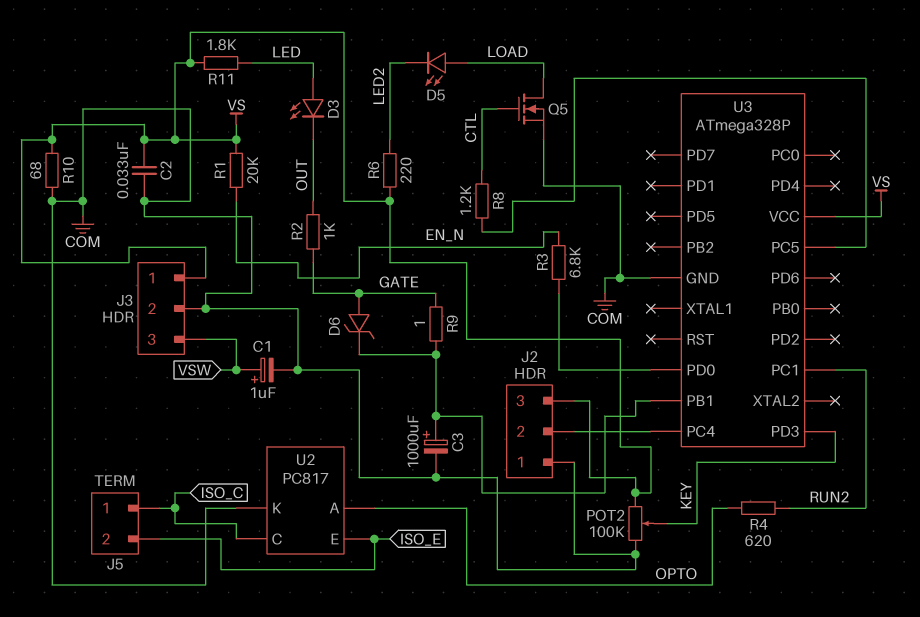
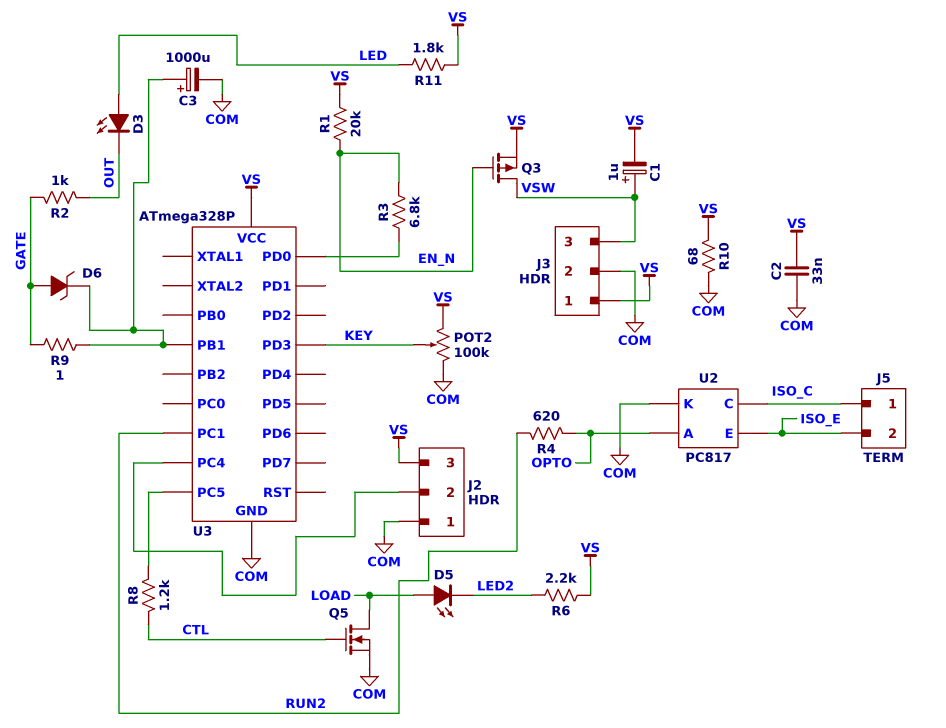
C1: 1uF (plus VSW, minus COM) -> 1uF (plus VSW, minus VS)
Q3: none -> PMOS (G EN_N, D VSW, S VS)
R6: 220 (LED2, VS) -> 2.2k (LED2, VS)

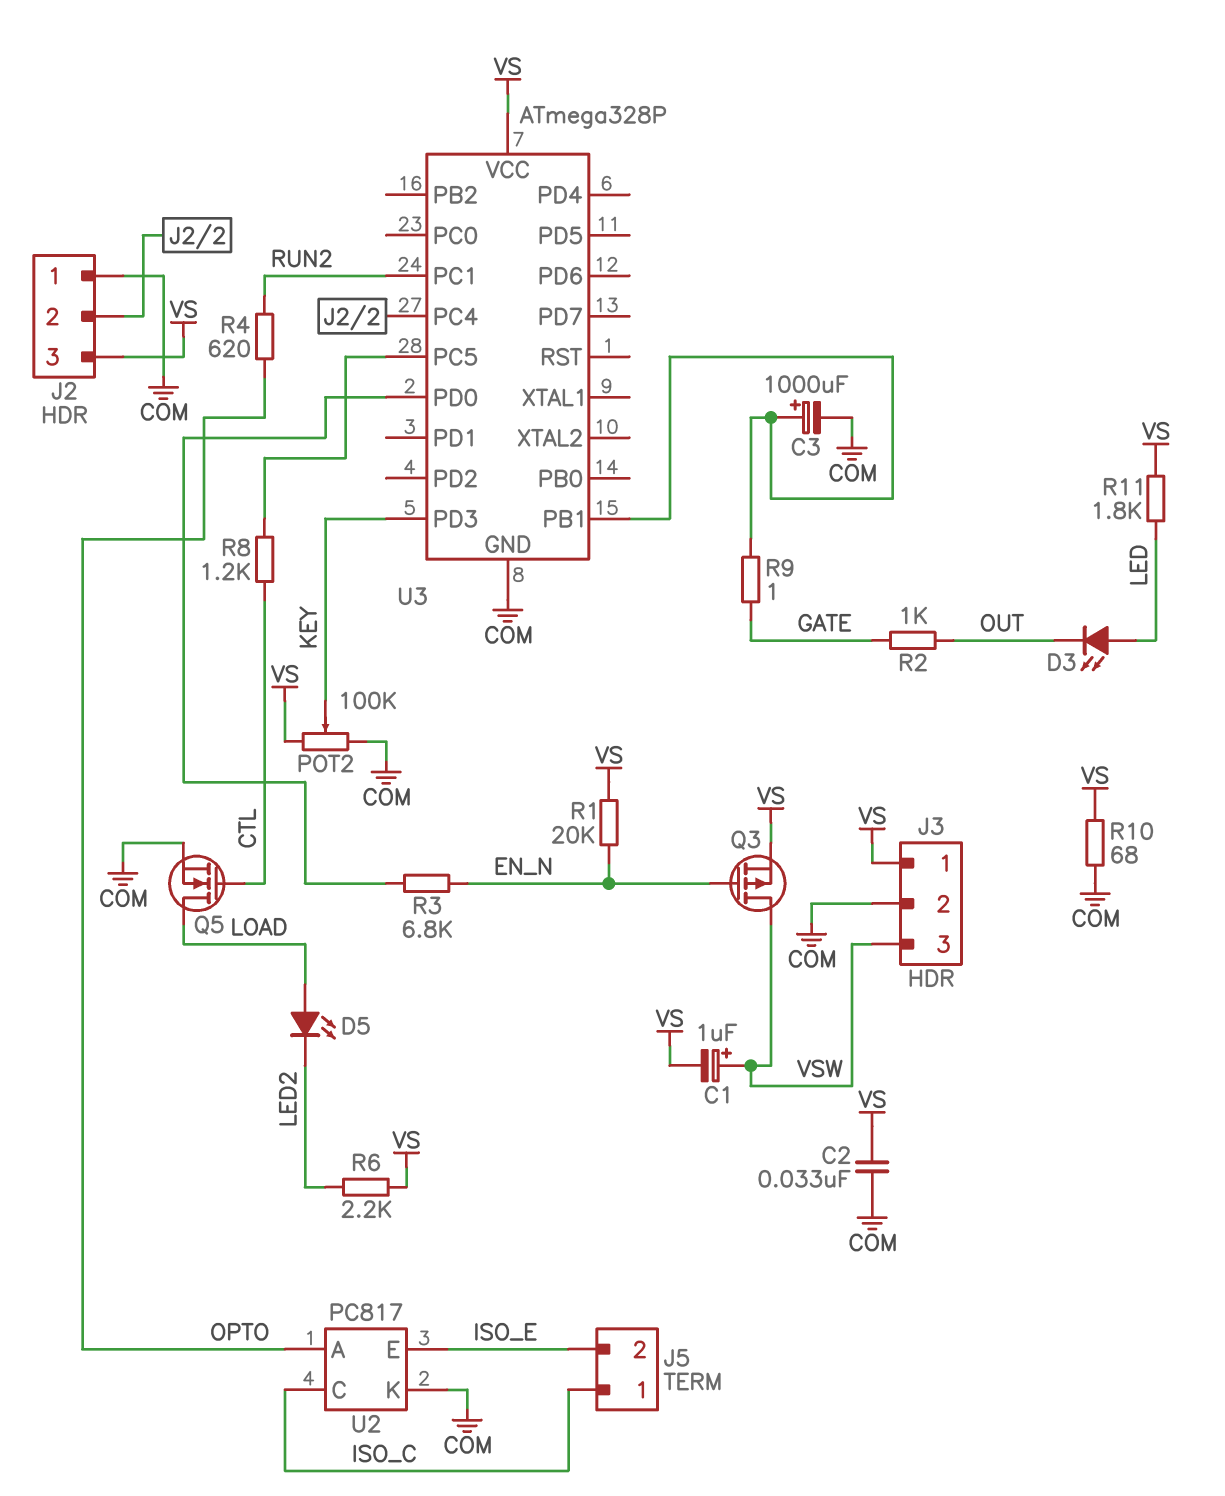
D6: zener (A GATE, K U3/PB1) -> none

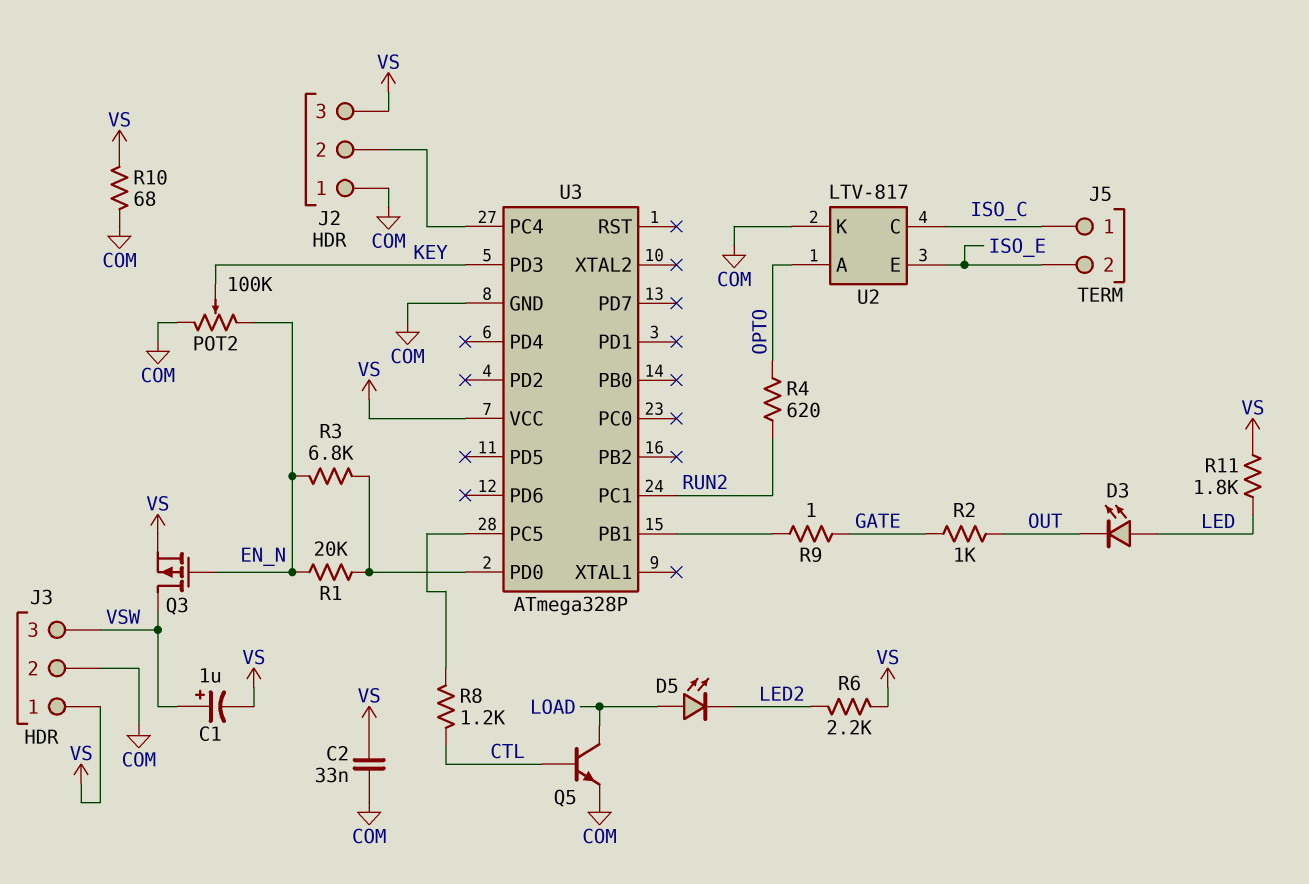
C3: 1000uF (plus U3/PB1, minus COM) -> none
POT2: 100k (COM, VS, wiper KEY) -> 100k (COM, EN_N, wiper KEY)
Q5: NMOS (G CTL, D LOAD, S COM) -> NPN (B CTL, C LOAD, E COM)
R1: 20k (EN_N, VS) -> 20k (EN_N, U3/PD0)
U2: PC817 -> LTV-817

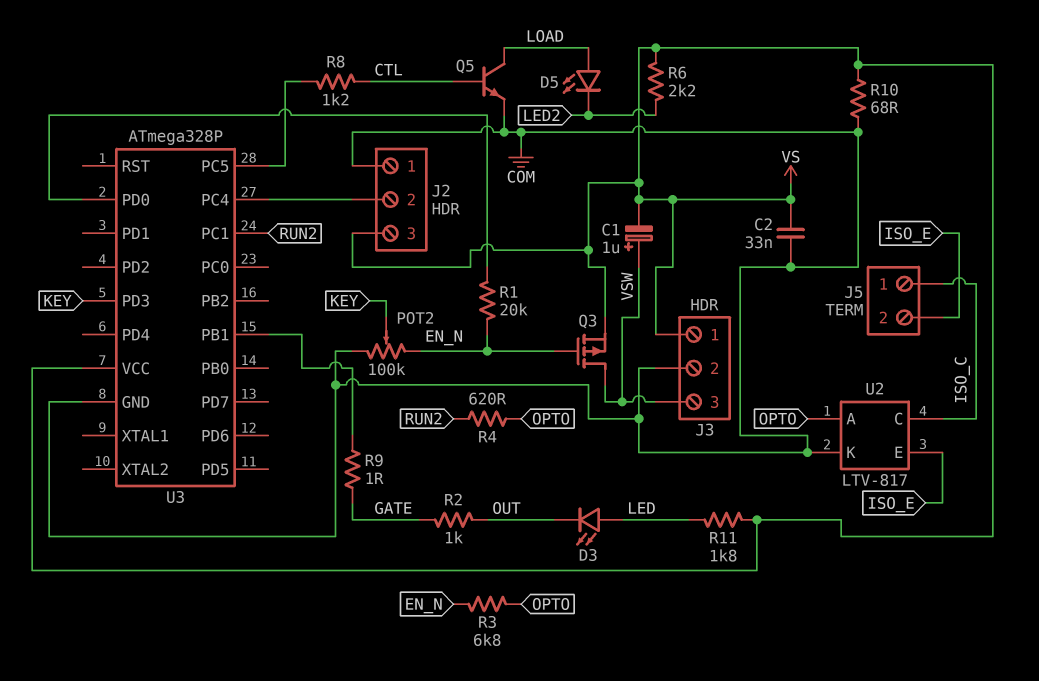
R3: 6.8k (EN_N, U3/PD0) -> 6.8k (EN_N, OPTO)

